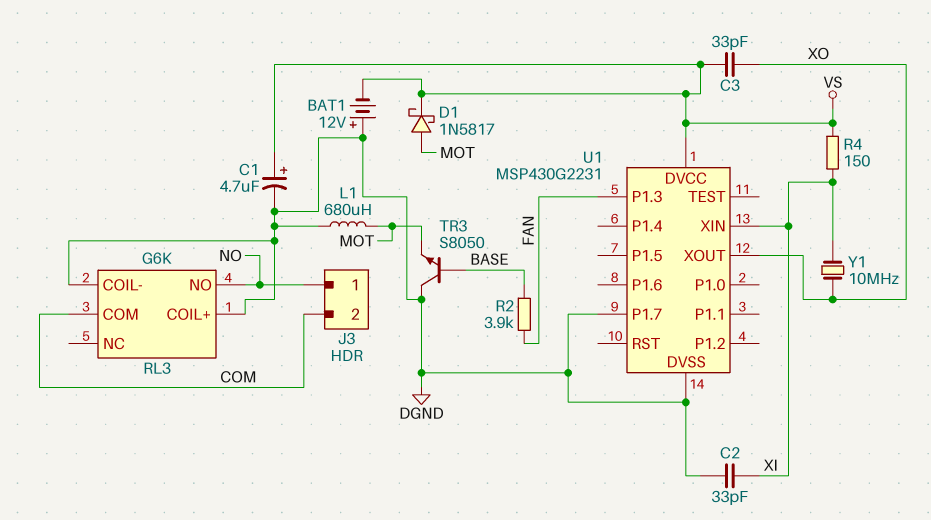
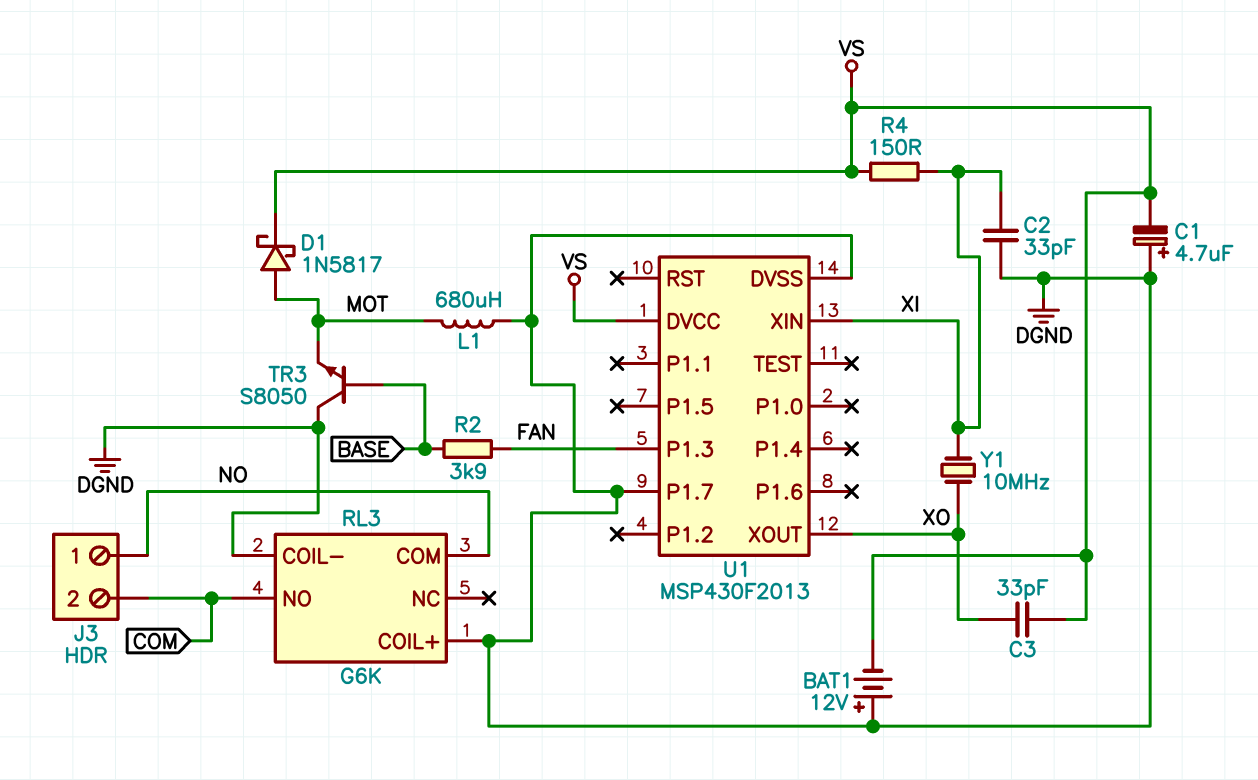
C1: 4.7uF (plus VS, minus DGND) -> 4.7uF (plus DGND, minus VS)
RL3 pin COM: COM -> NO
RL3 pin NO: NO -> COM
U1: MSP430G2231 -> MSP430F2013

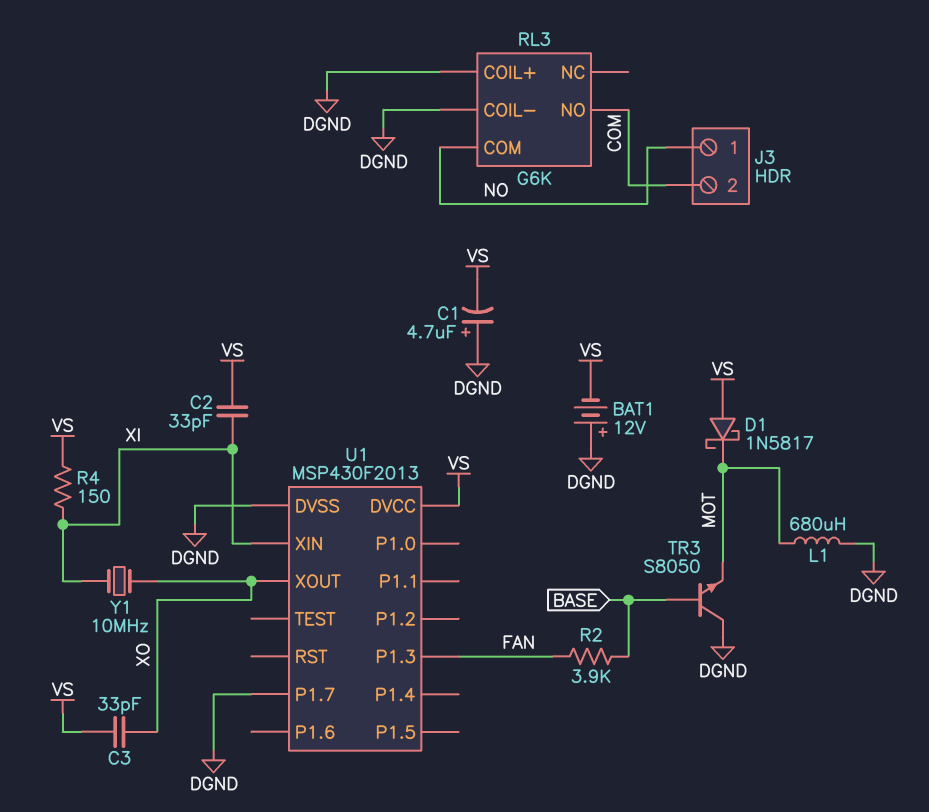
C2: 33pF (DGND, XI) -> 33pF (VS, XI)
D1: schottky 1N5817 (A MOT, K VS) -> schottky 1N5817 (A VS, K MOT)

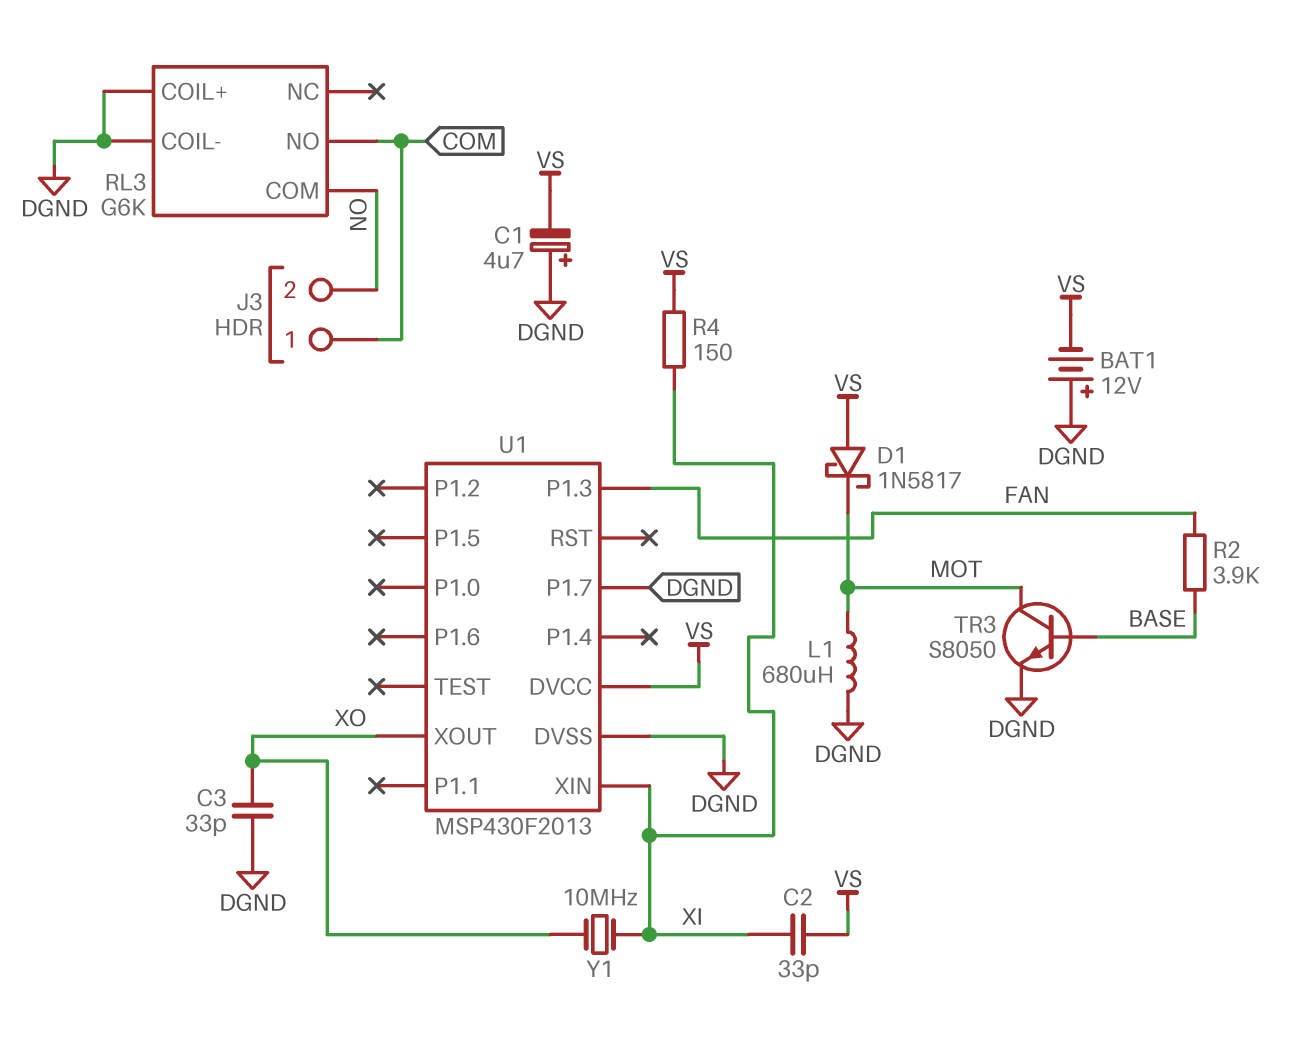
C3: 33pF (VS, XO) -> 33pF (DGND, XO)
J3 pin 1: NO -> COM
J3 pin 2: COM -> NO
TR3: NPN S8050 (B BASE, C DGND, E MOT) -> NPN S8050 (B BASE, C MOT, E DGND)

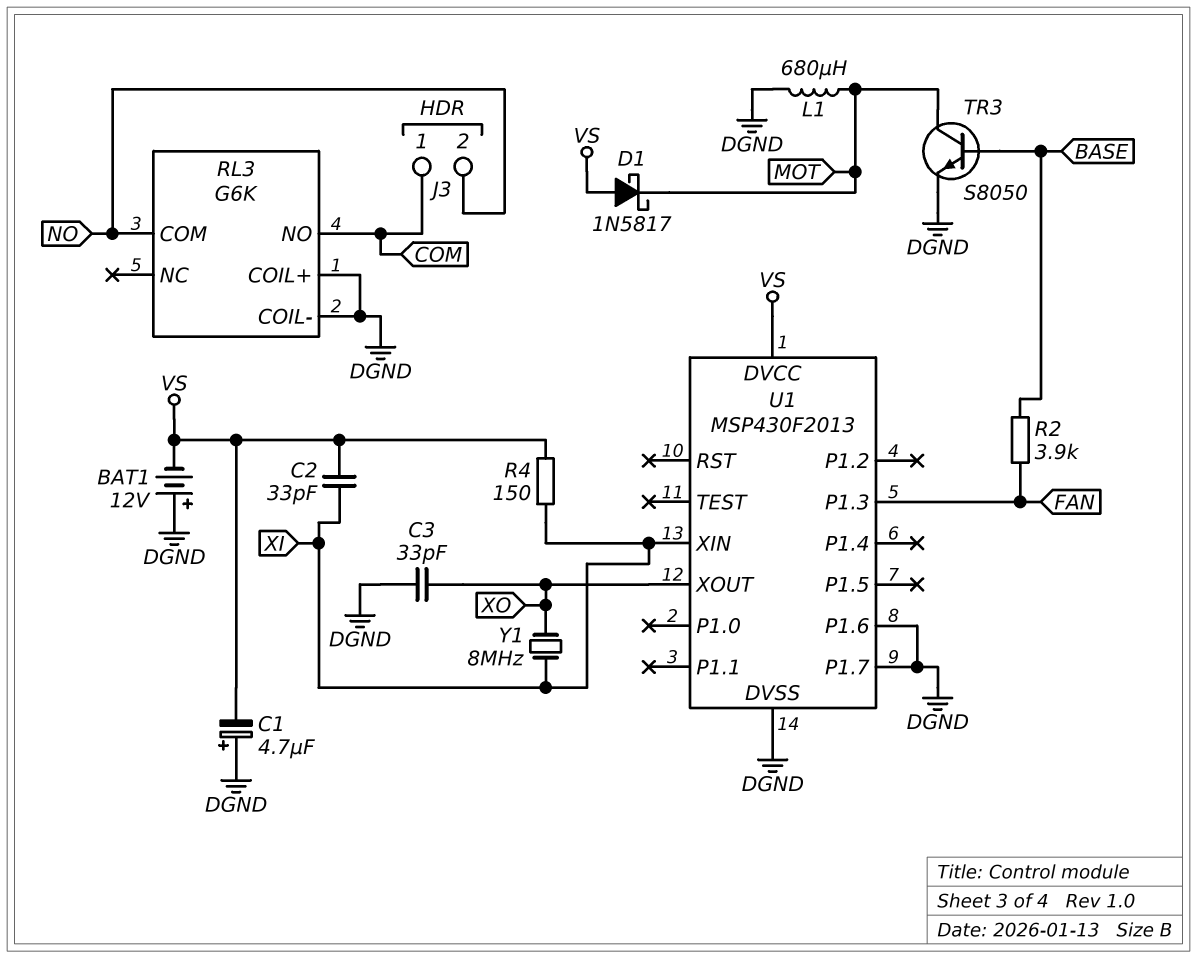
U1 pin P1.6: none -> DGND
Y1: 10MHz (XI, XO) -> 8MHz (XI, XO)

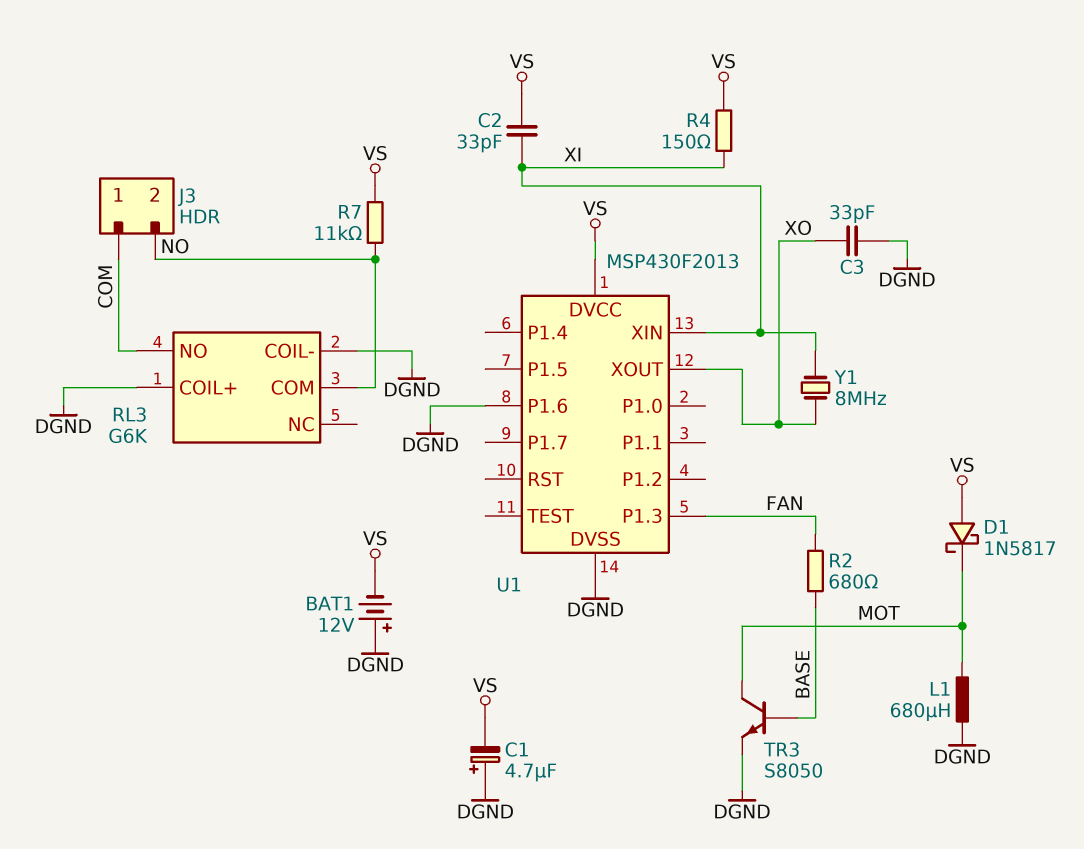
R2: 3.9k (BASE, FAN) -> 680 (BASE, FAN)
R7: none -> 11k (NO, VS)
U1 pin P1.7: DGND -> none

